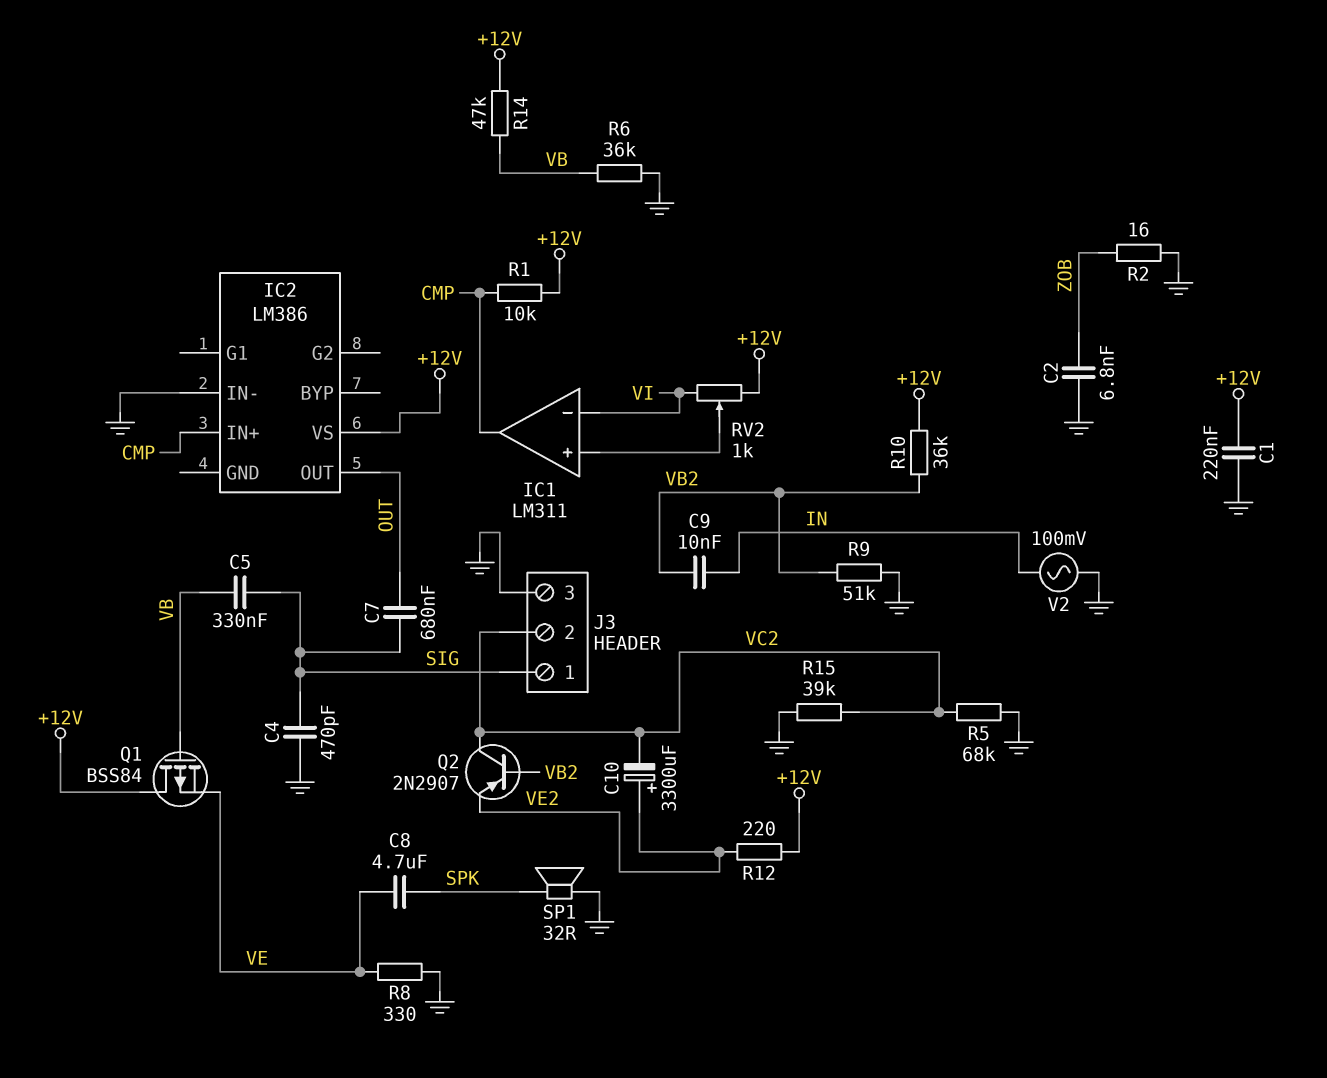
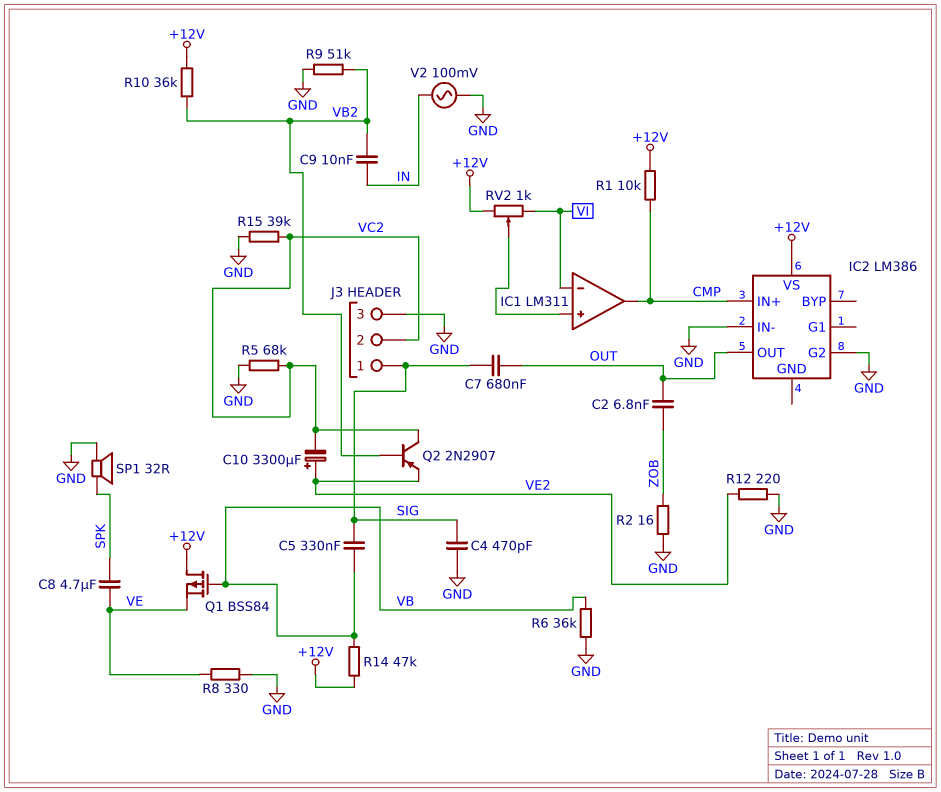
C1: 220nF (+12V, GND) -> none
C2: 6.8nF (GND, ZOB) -> 6.8nF (OUT, ZOB)
IC2 pin G2: none -> GND
R12: 220 (+12V, VE2) -> 220 (GND, VE2)

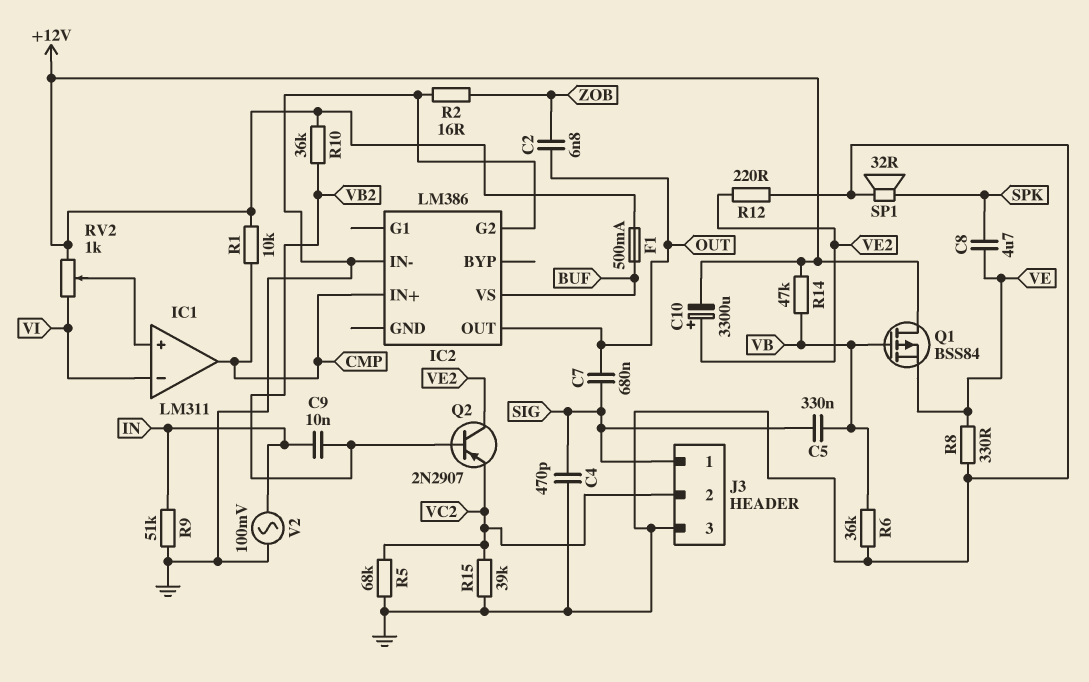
C10: 3300uF (plus VE2, minus VC2) -> 3300uF (plus VE2, minus +12V)
F1: none -> 500mA (+12V, BUF)
IC2 pin VS: +12V -> BUF
Q2: PNP 2N2907 (B VB2, C VC2, E VE2) -> PNP 2N2907 (B VB2, C VE2, E VC2)
R9: 51k (GND, VB2) -> 51k (GND, IN)

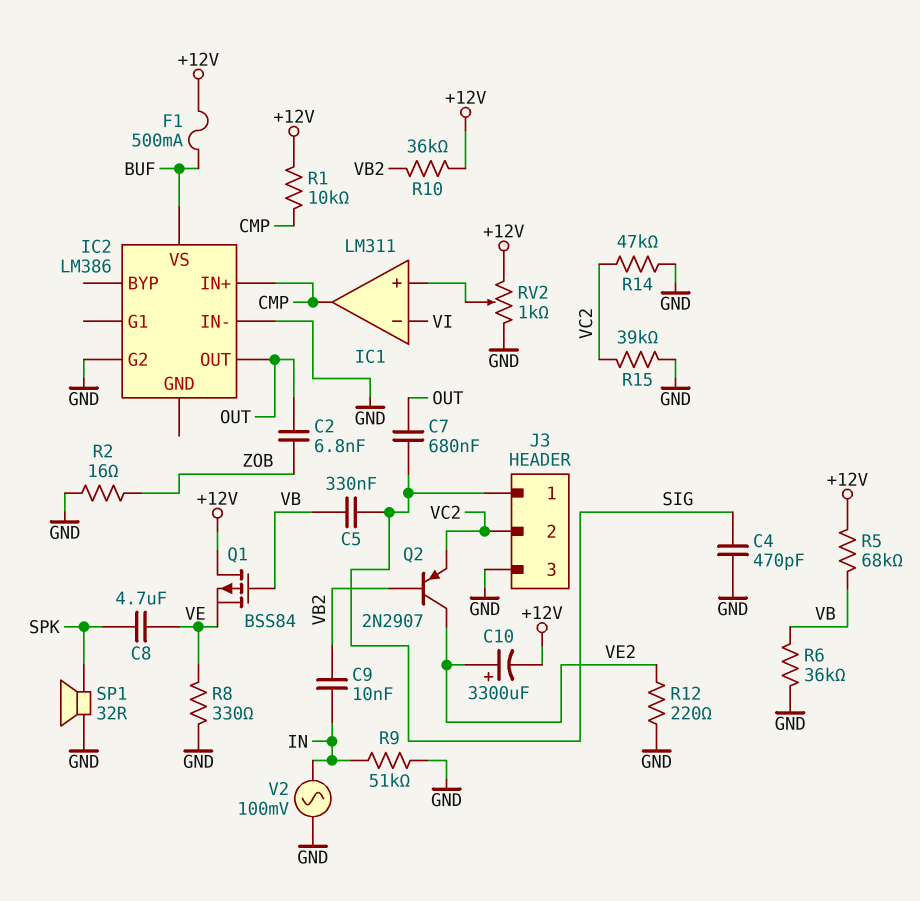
R5: 68k (GND, VC2) -> 68k (+12V, VB)
R14: 47k (+12V, VB) -> 47k (GND, VC2)
RV2: 1k (+12V, VI, wiper IC1/in+) -> 1k (+12V, GND, wiper IC1/in+)

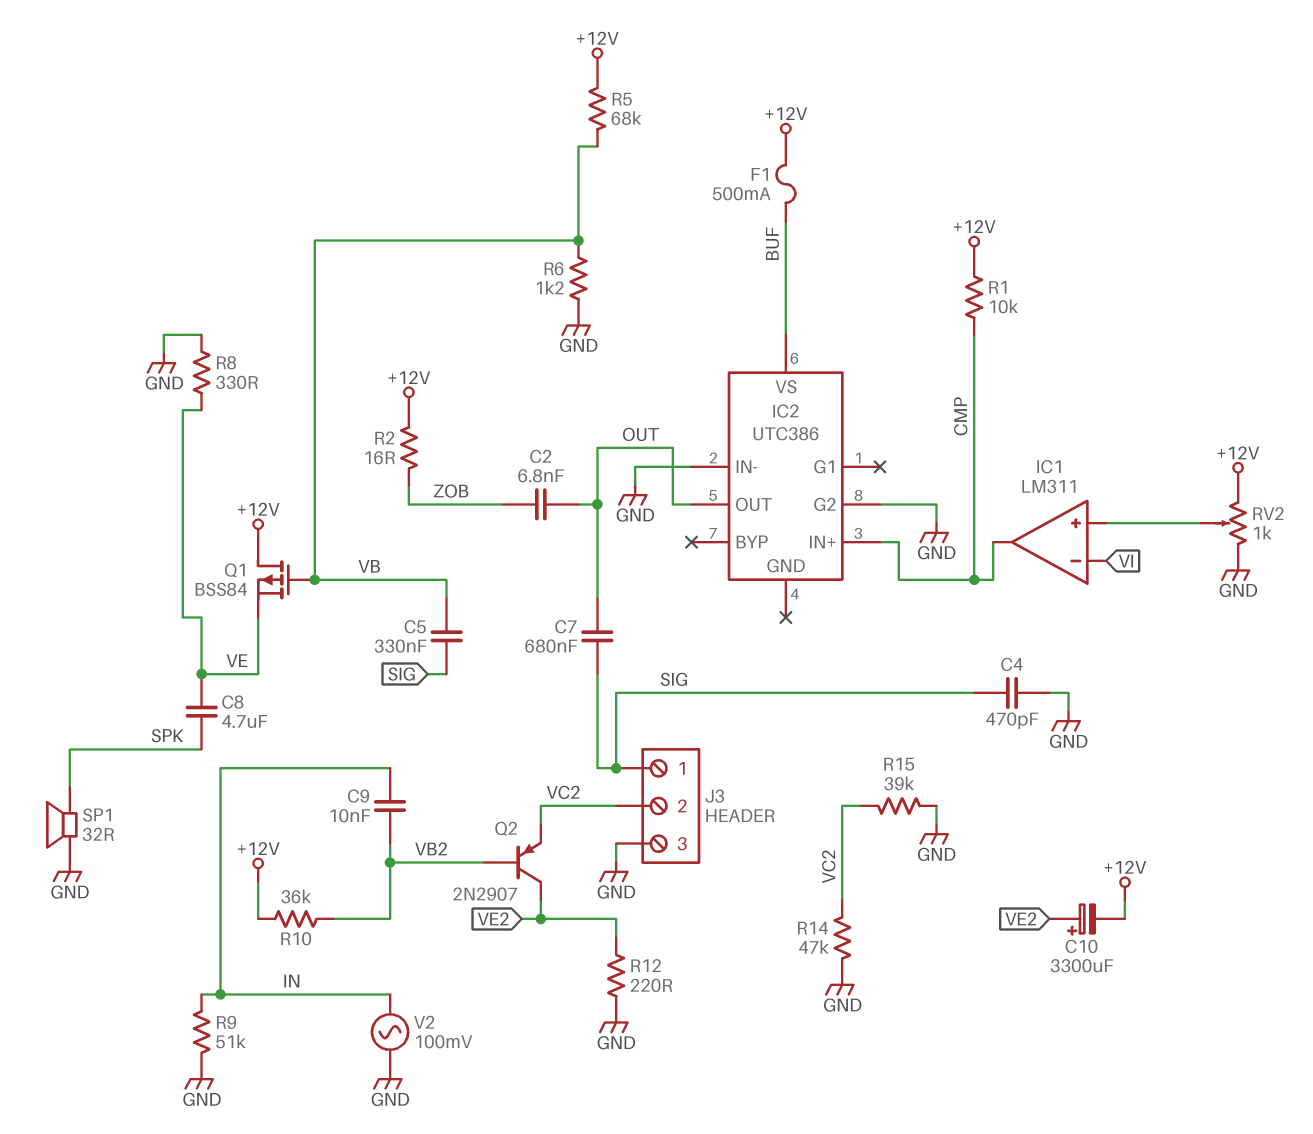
IC2: LM386 -> UTC386
R2: 16 (GND, ZOB) -> 16 (+12V, ZOB)
R6: 36k (GND, VB) -> 1.2k (GND, VB)

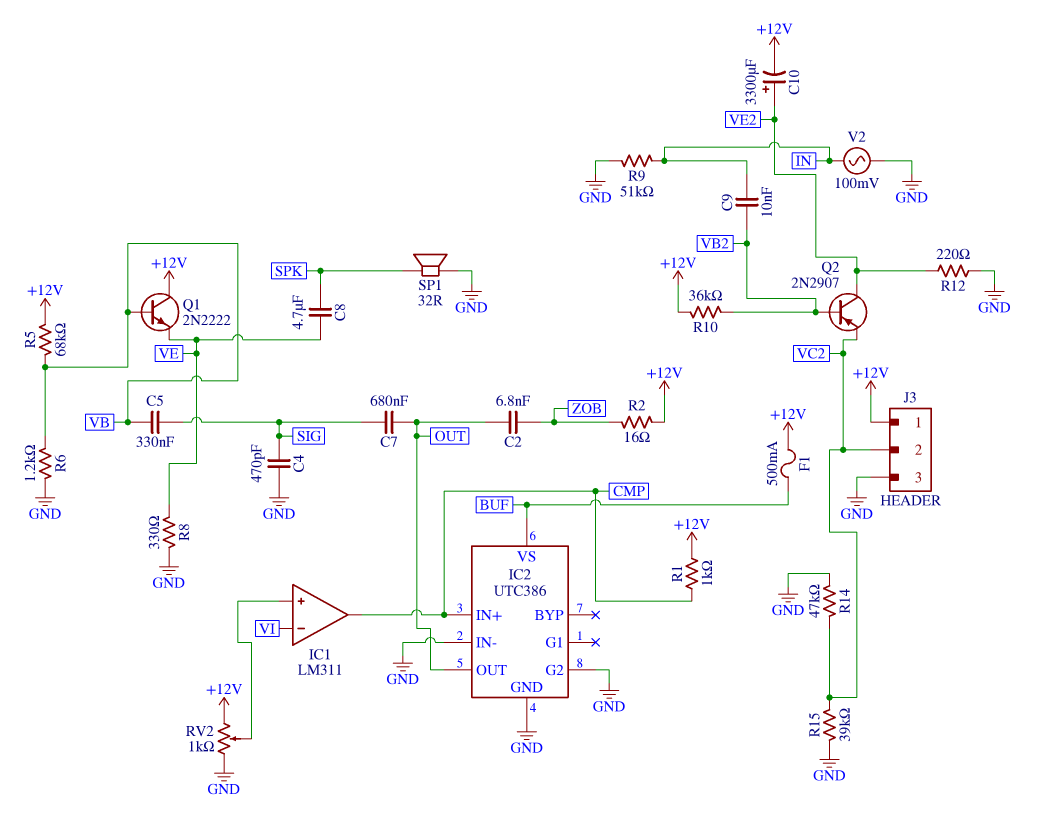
IC2 pin GND: none -> GND
J3 pin 1: SIG -> +12V
Q1: PMOS BSS84 (G VB, D +12V, S VE) -> NPN 2N2222 (B VB, C +12V, E VE)
R1: 10k (+12V, CMP) -> 1k (+12V, CMP)

